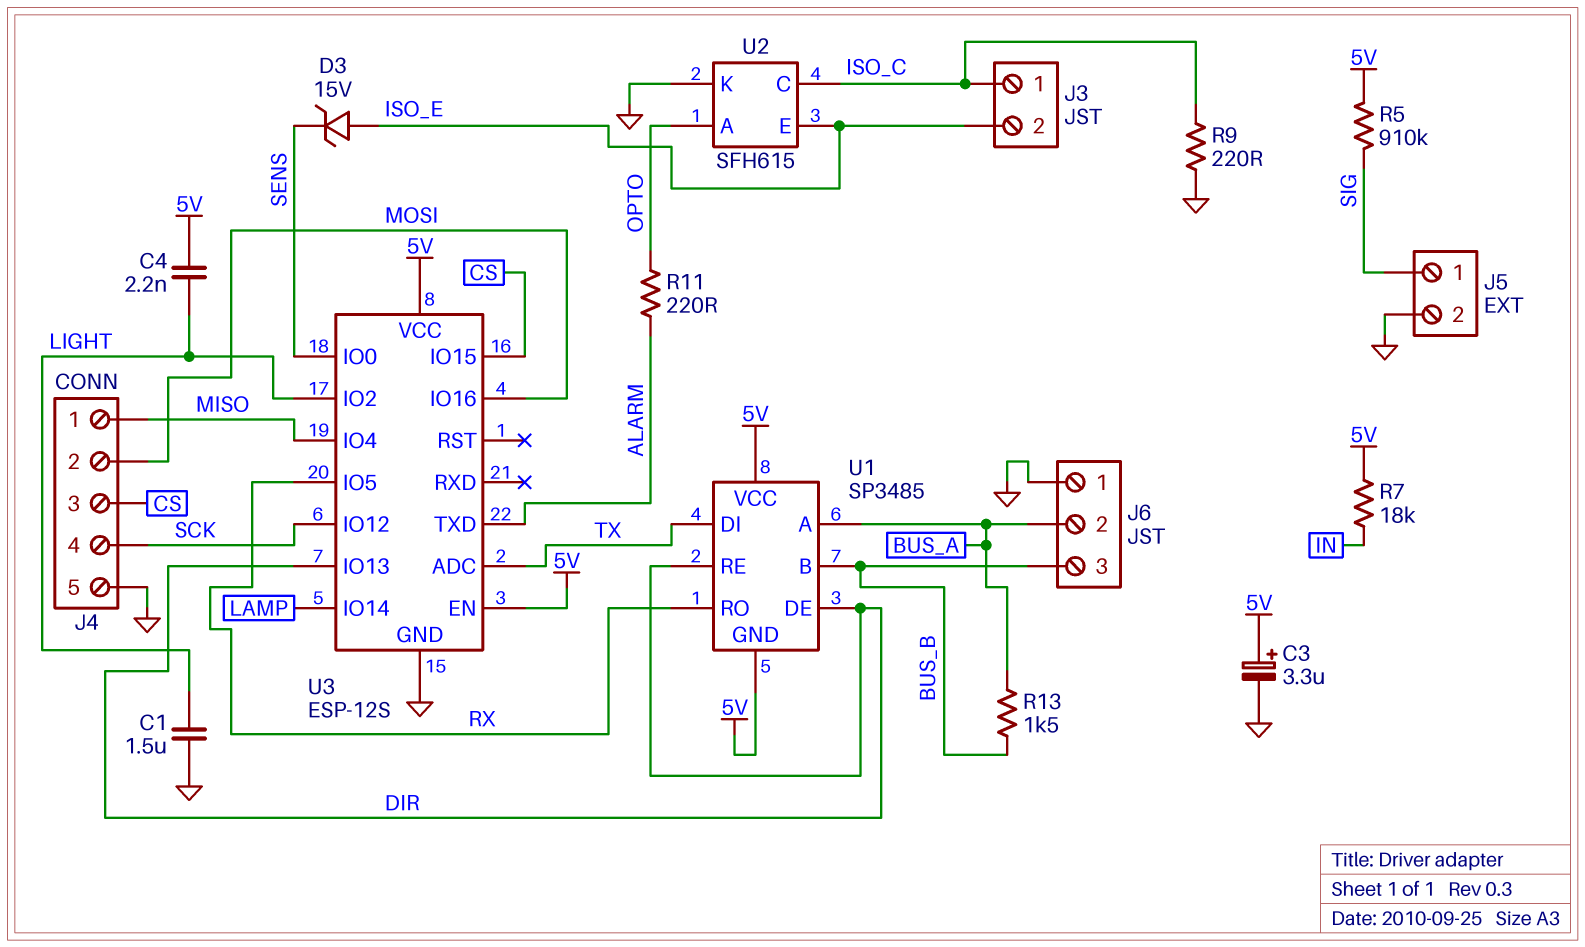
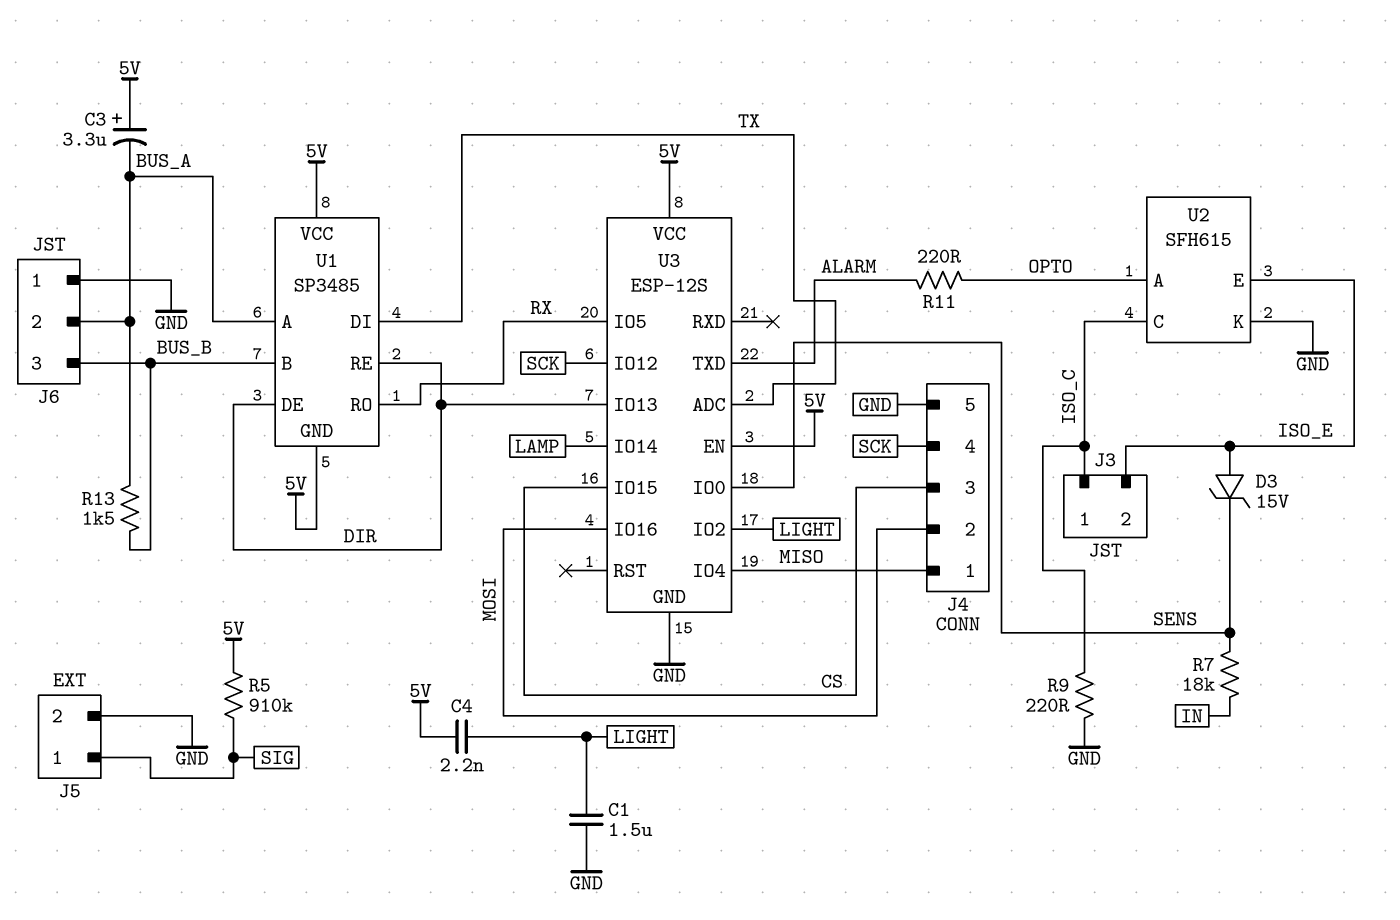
C3: 3.3uF (plus 5V, minus GND) -> 3.3uF (plus 5V, minus BUS_A)
R7: 18k (5V, IN) -> 18k (IN, SENS)

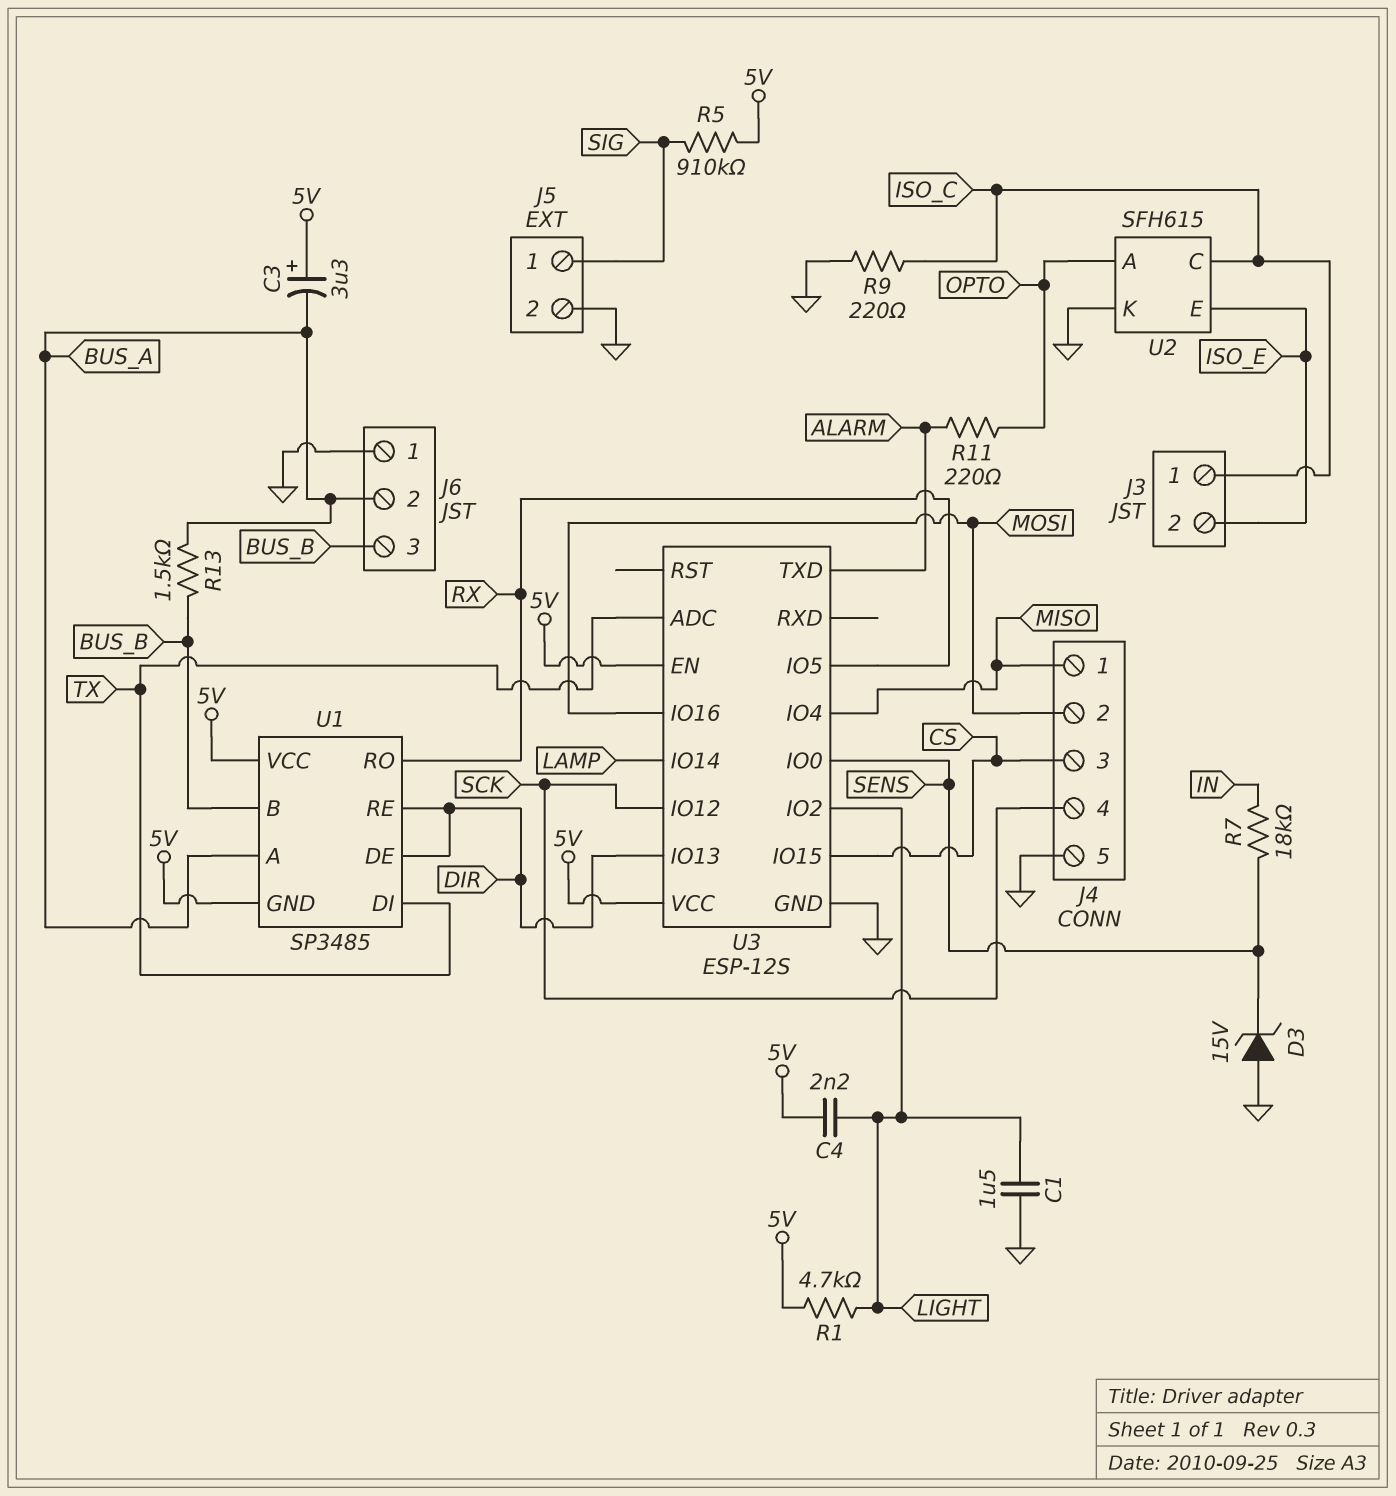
D3: zener 15V (A ISO_E, K SENS) -> zener 15V (A GND, K SENS)
R1: none -> 4.7k (5V, LIGHT)

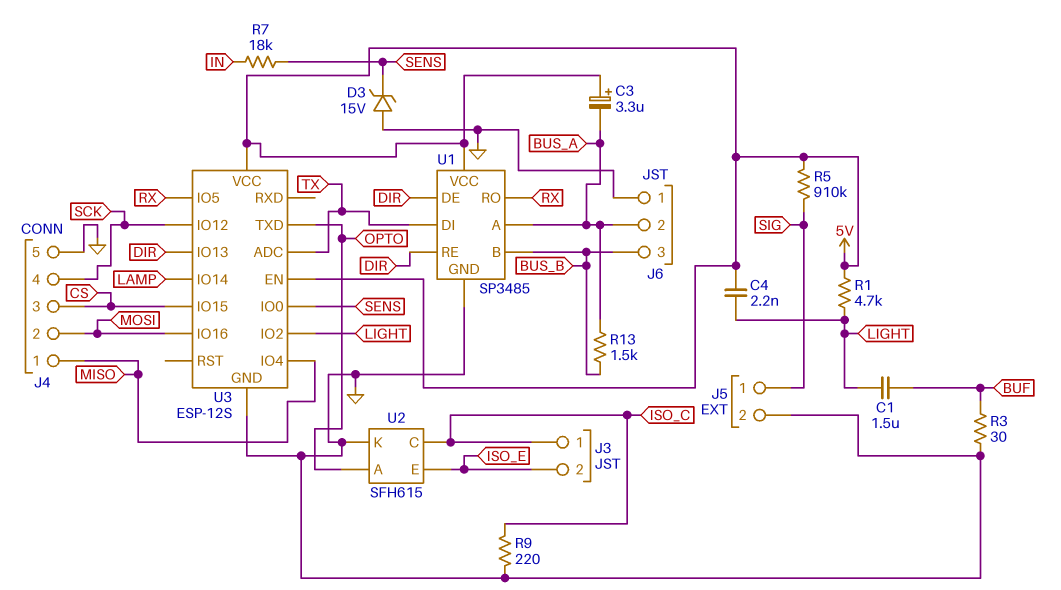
C1: 1.5uF (GND, LIGHT) -> 1.5uF (BUF, LIGHT)
R3: none -> 30 (BUF, GND)
R11: 220 (ALARM, OPTO) -> none
U1 pin GND: 5V -> GND
U3 pin TXD: ALARM -> OPTO

